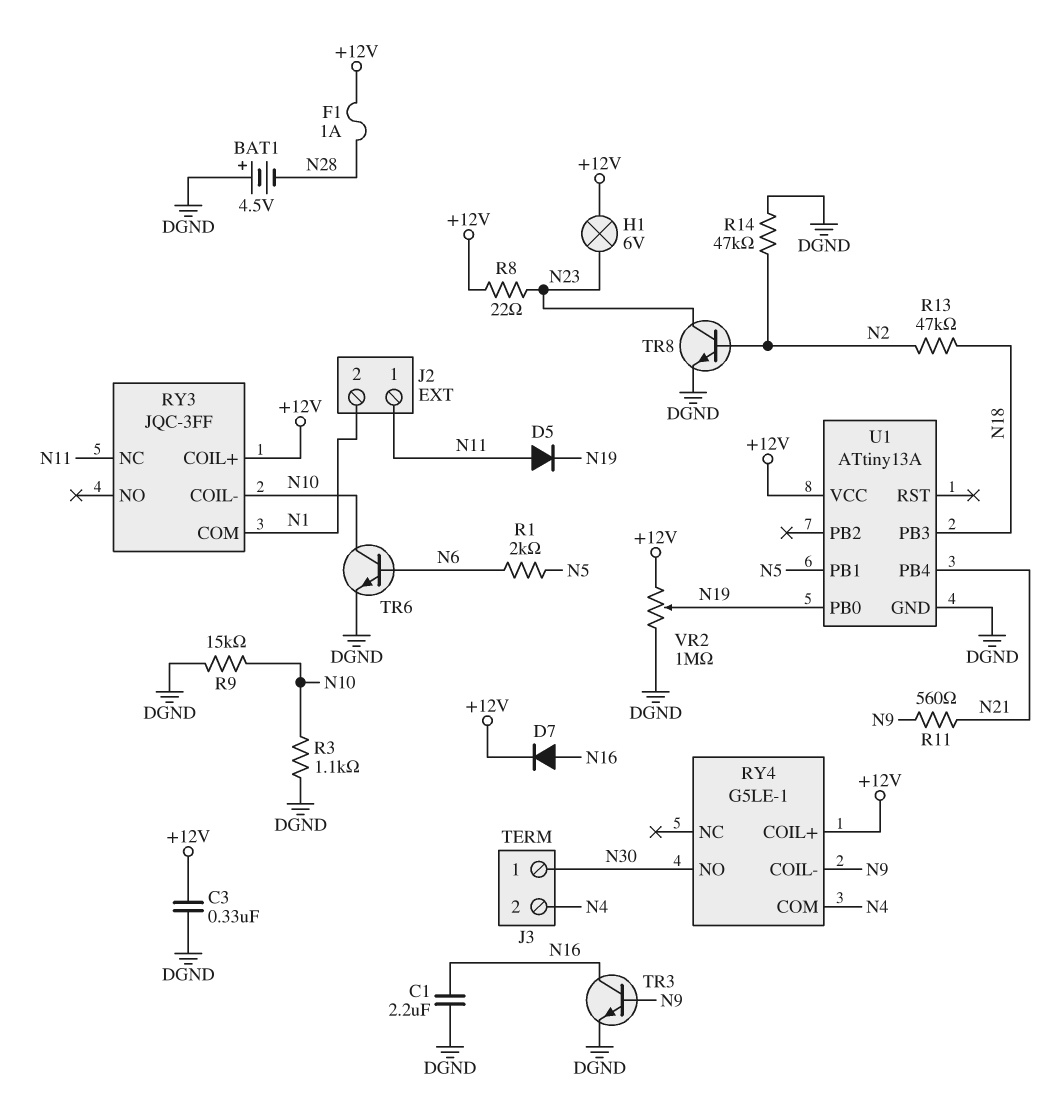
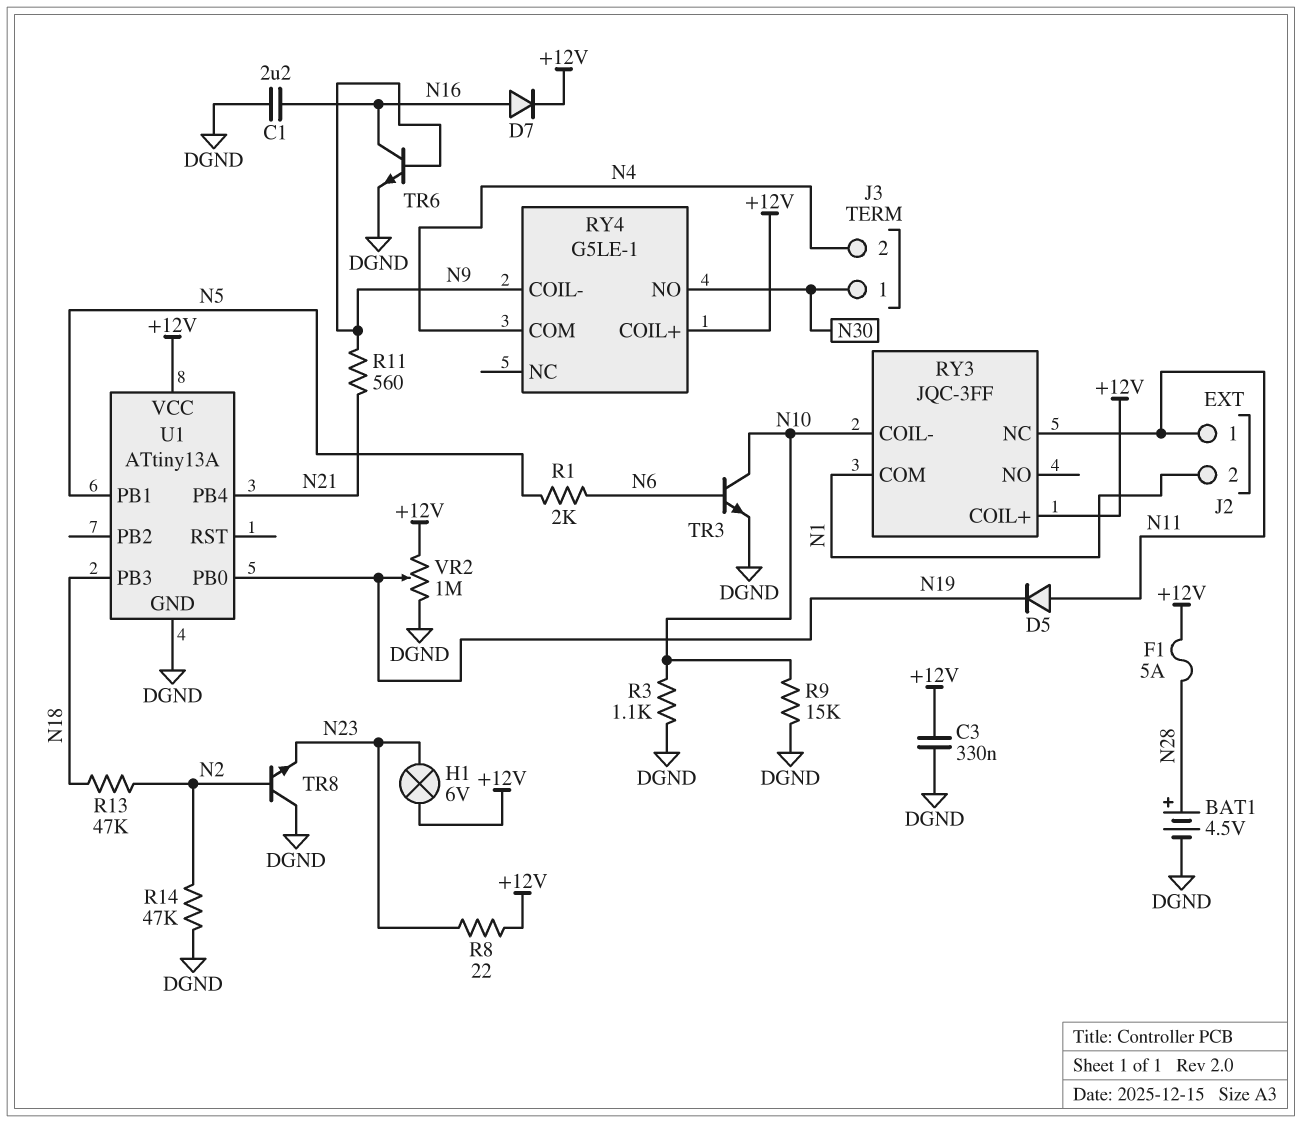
BAT1: 4.5V (plus DGND, minus N28) -> 4.5V (plus N28, minus DGND)
F1: 1A (+12V, N28) -> 5A (+12V, N28)
TR3: NPN (B N9, C N16, E DGND) -> NPN (B N6, C N10, E DGND)
TR6: NPN (B N6, C N10, E DGND) -> NPN (B N9, C N16, E DGND)
TR8: NPN (B N2, C N23, E DGND) -> NPN (B N2, C DGND, E N23)

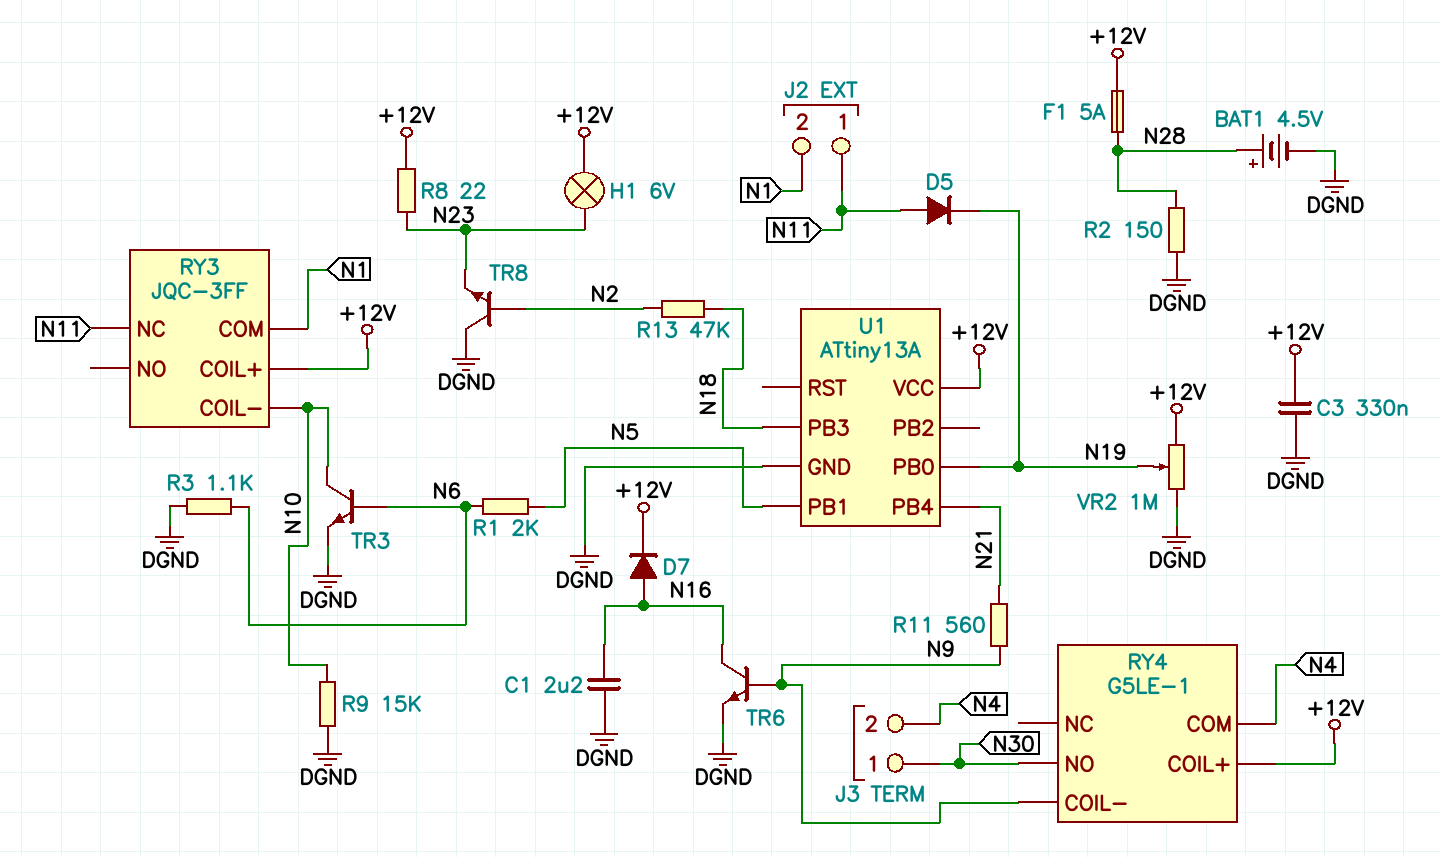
R2: none -> 150 (DGND, N28)
R3: 1.1k (DGND, N10) -> 1.1k (DGND, N6)
R14: 47k (DGND, N2) -> none

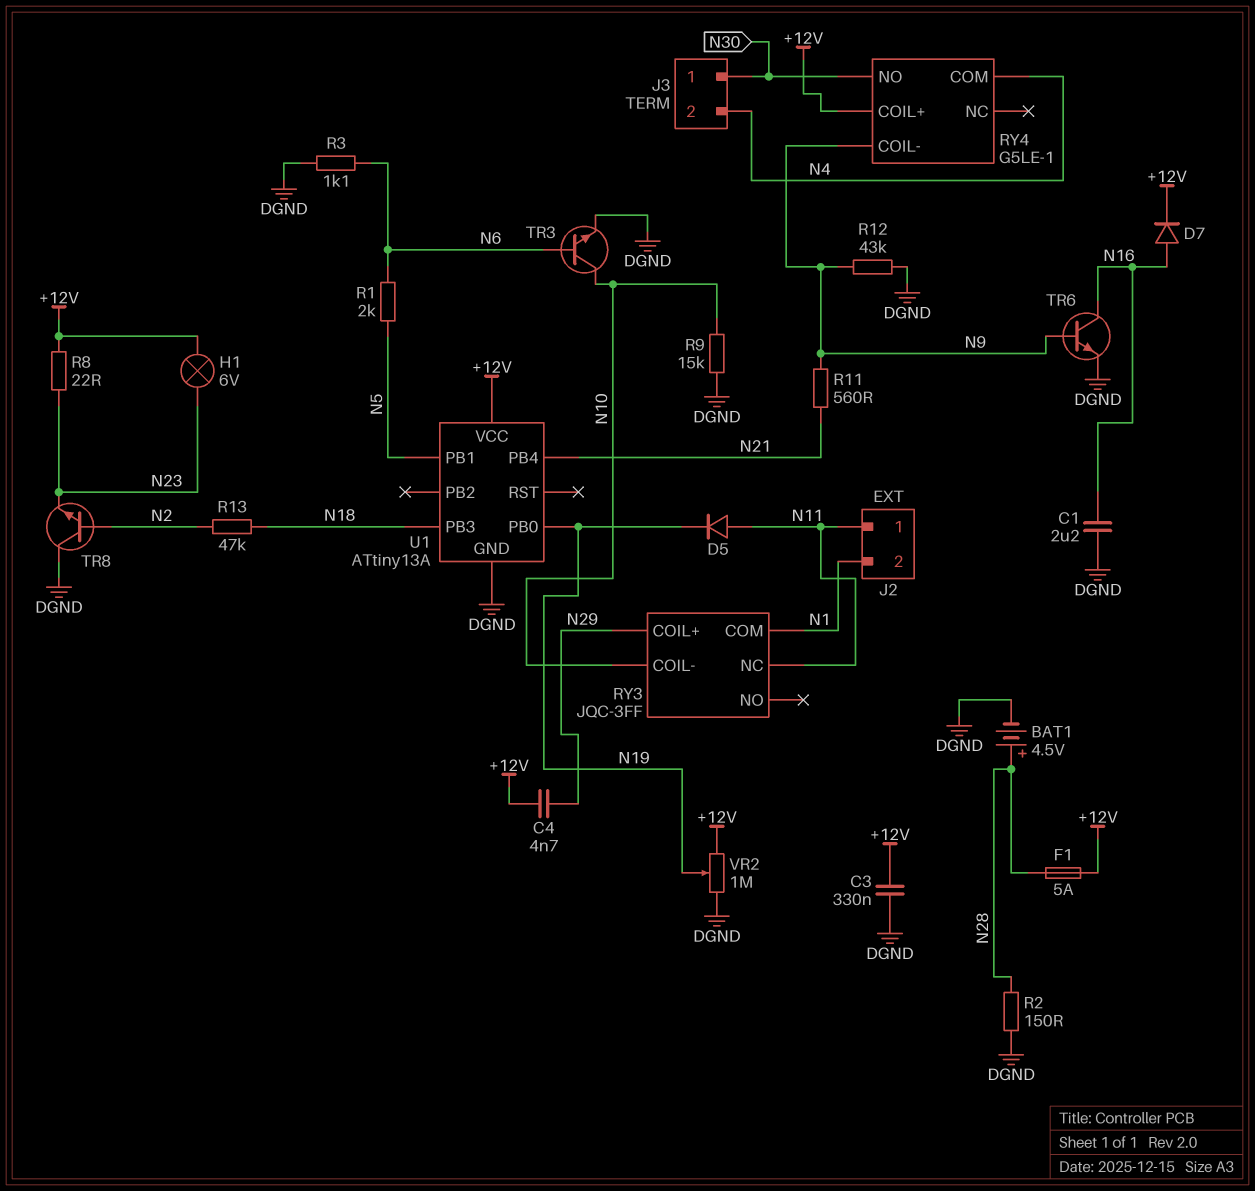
C4: none -> 4.7nF (+12V, N29)
R12: none -> 43k (DGND, N9)
RY3 pin COIL+: +12V -> N29

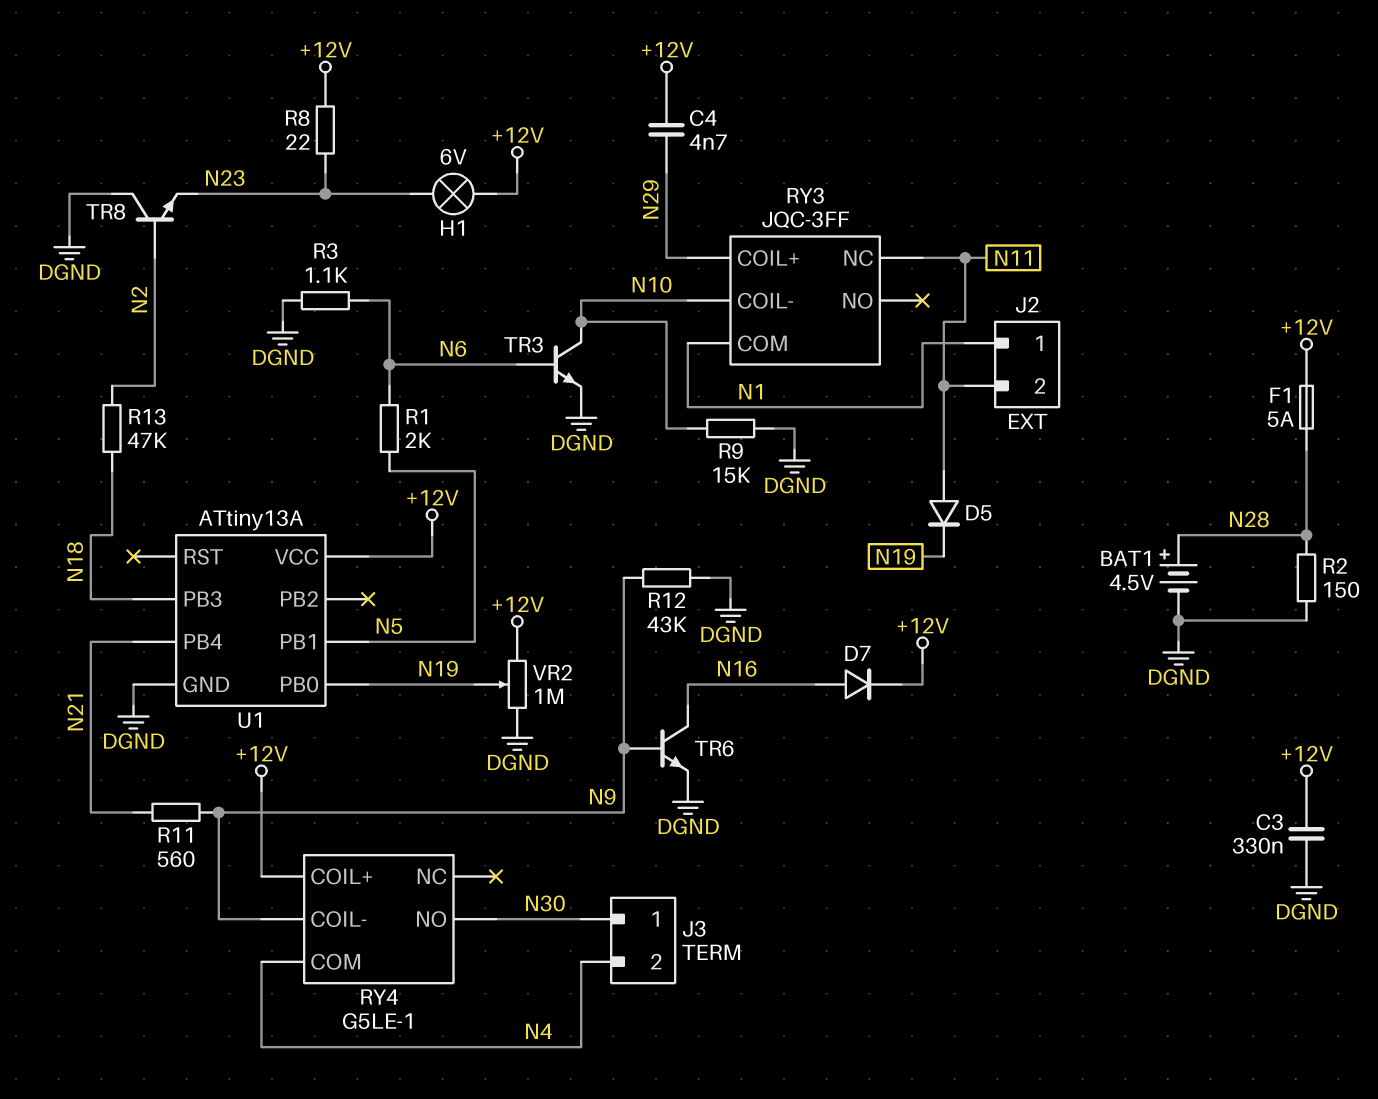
C1: 2.2uF (DGND, N16) -> none
J2 pin 1: N11 -> N1
J2 pin 2: N1 -> N11

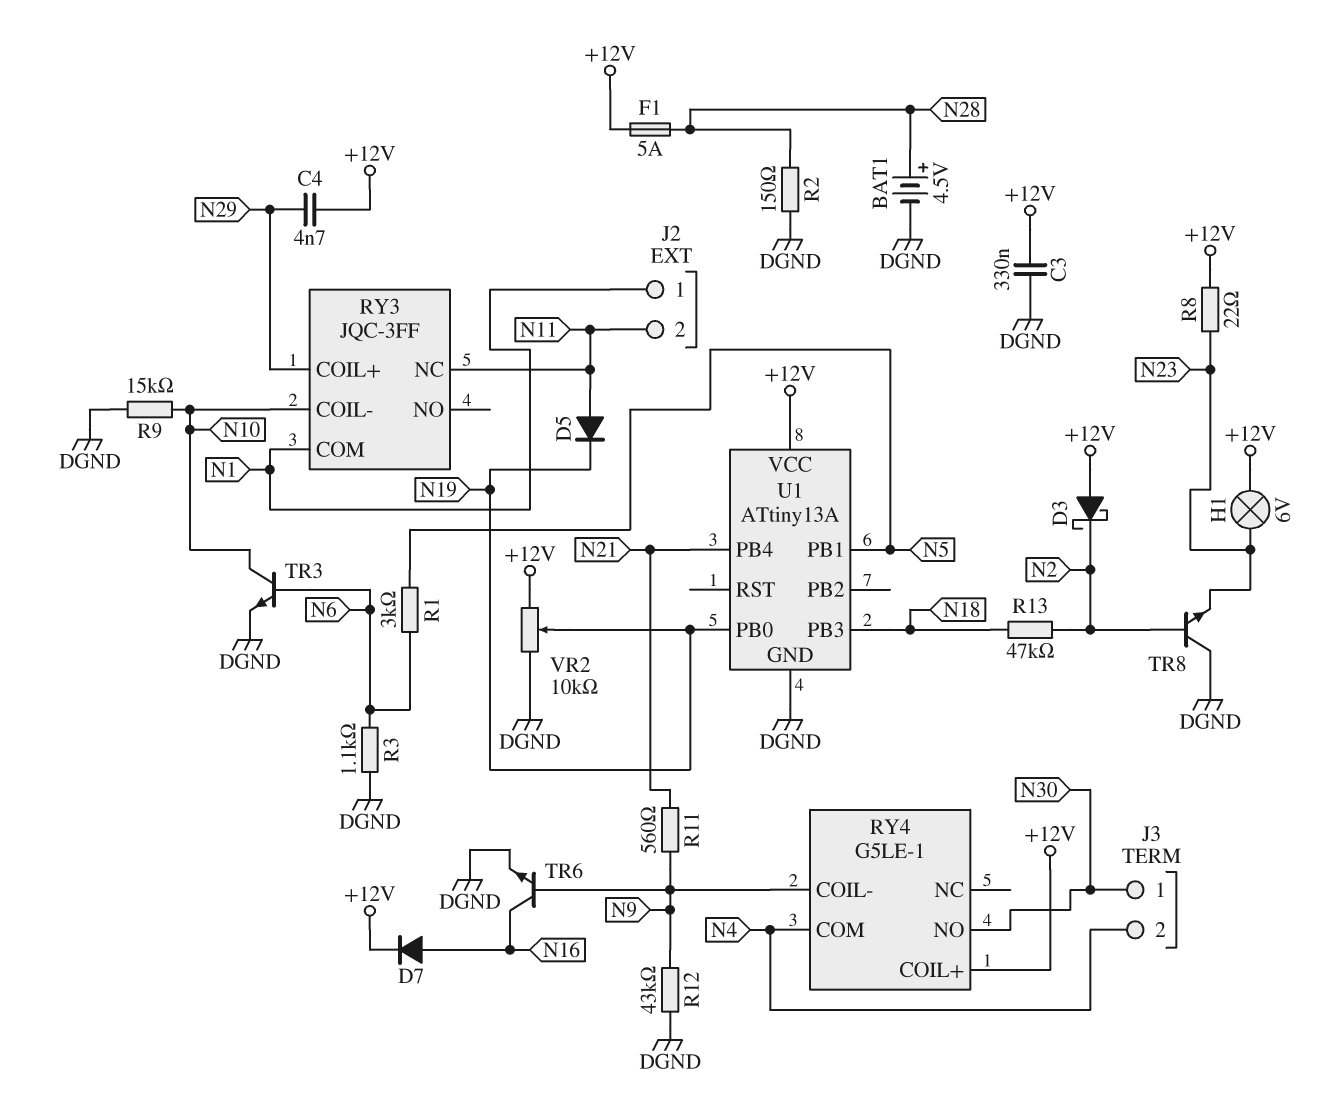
D3: none -> schottky (A +12V, K N2)
R1: 2k (N5, N6) -> 3k (N5, N6)
VR2: 1M (+12V, DGND, wiper N19) -> 10k (+12V, DGND, wiper N19)

